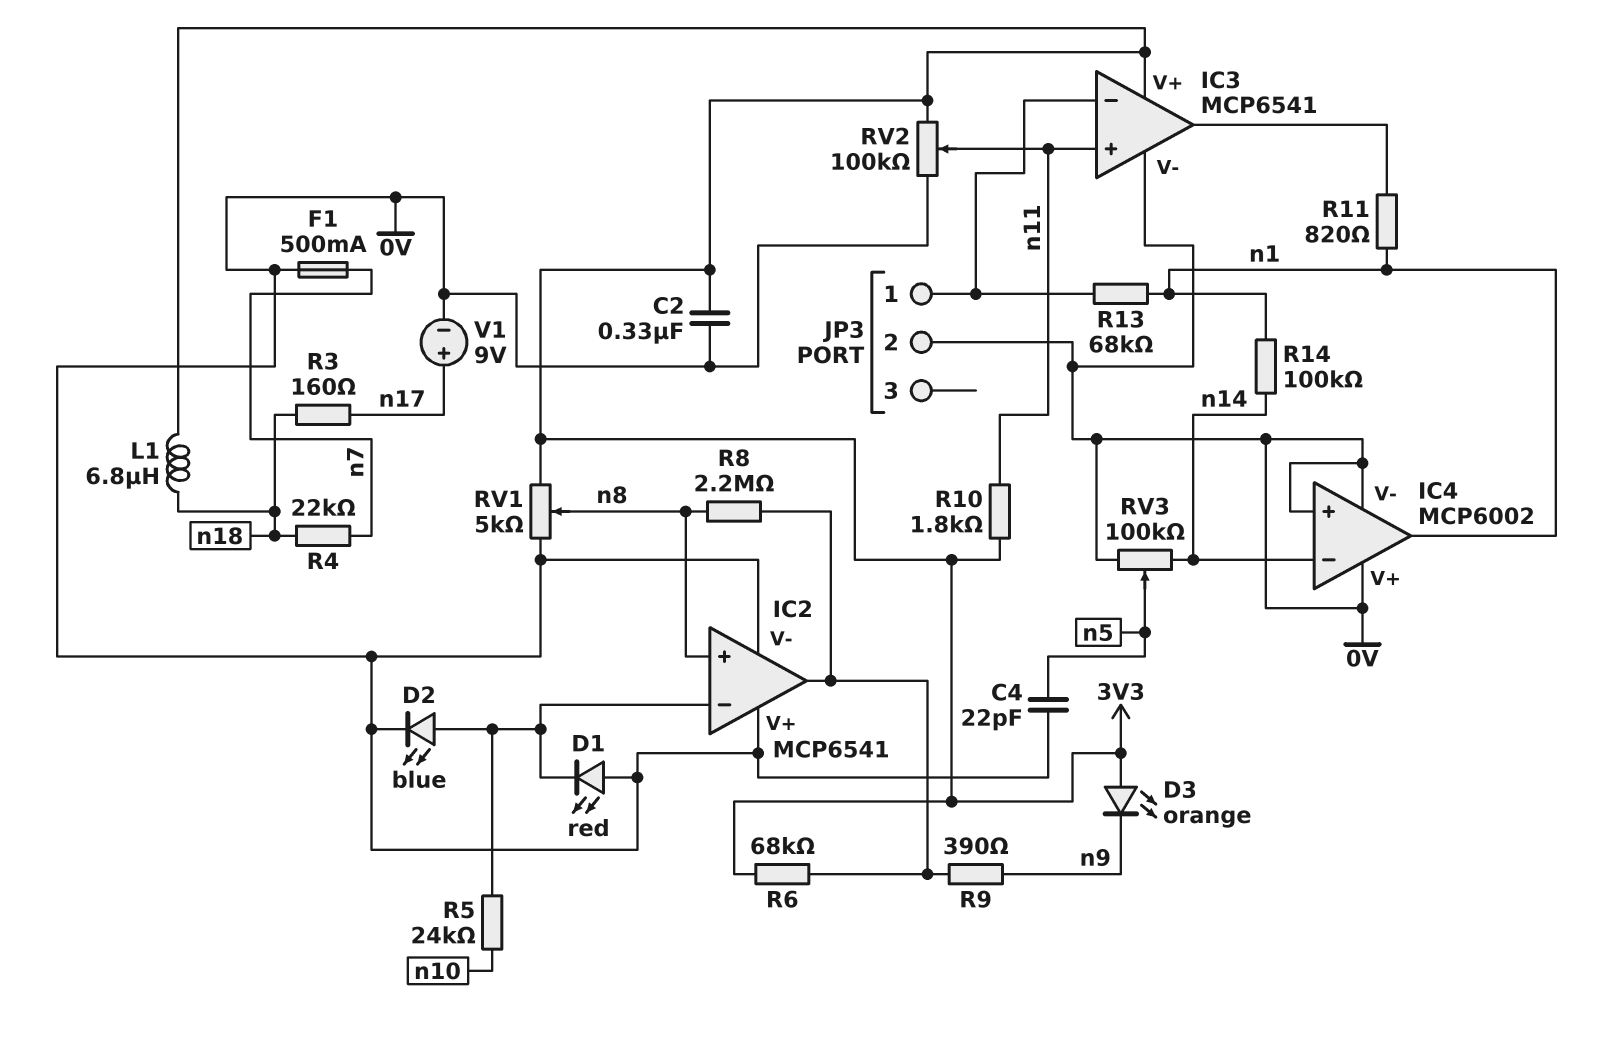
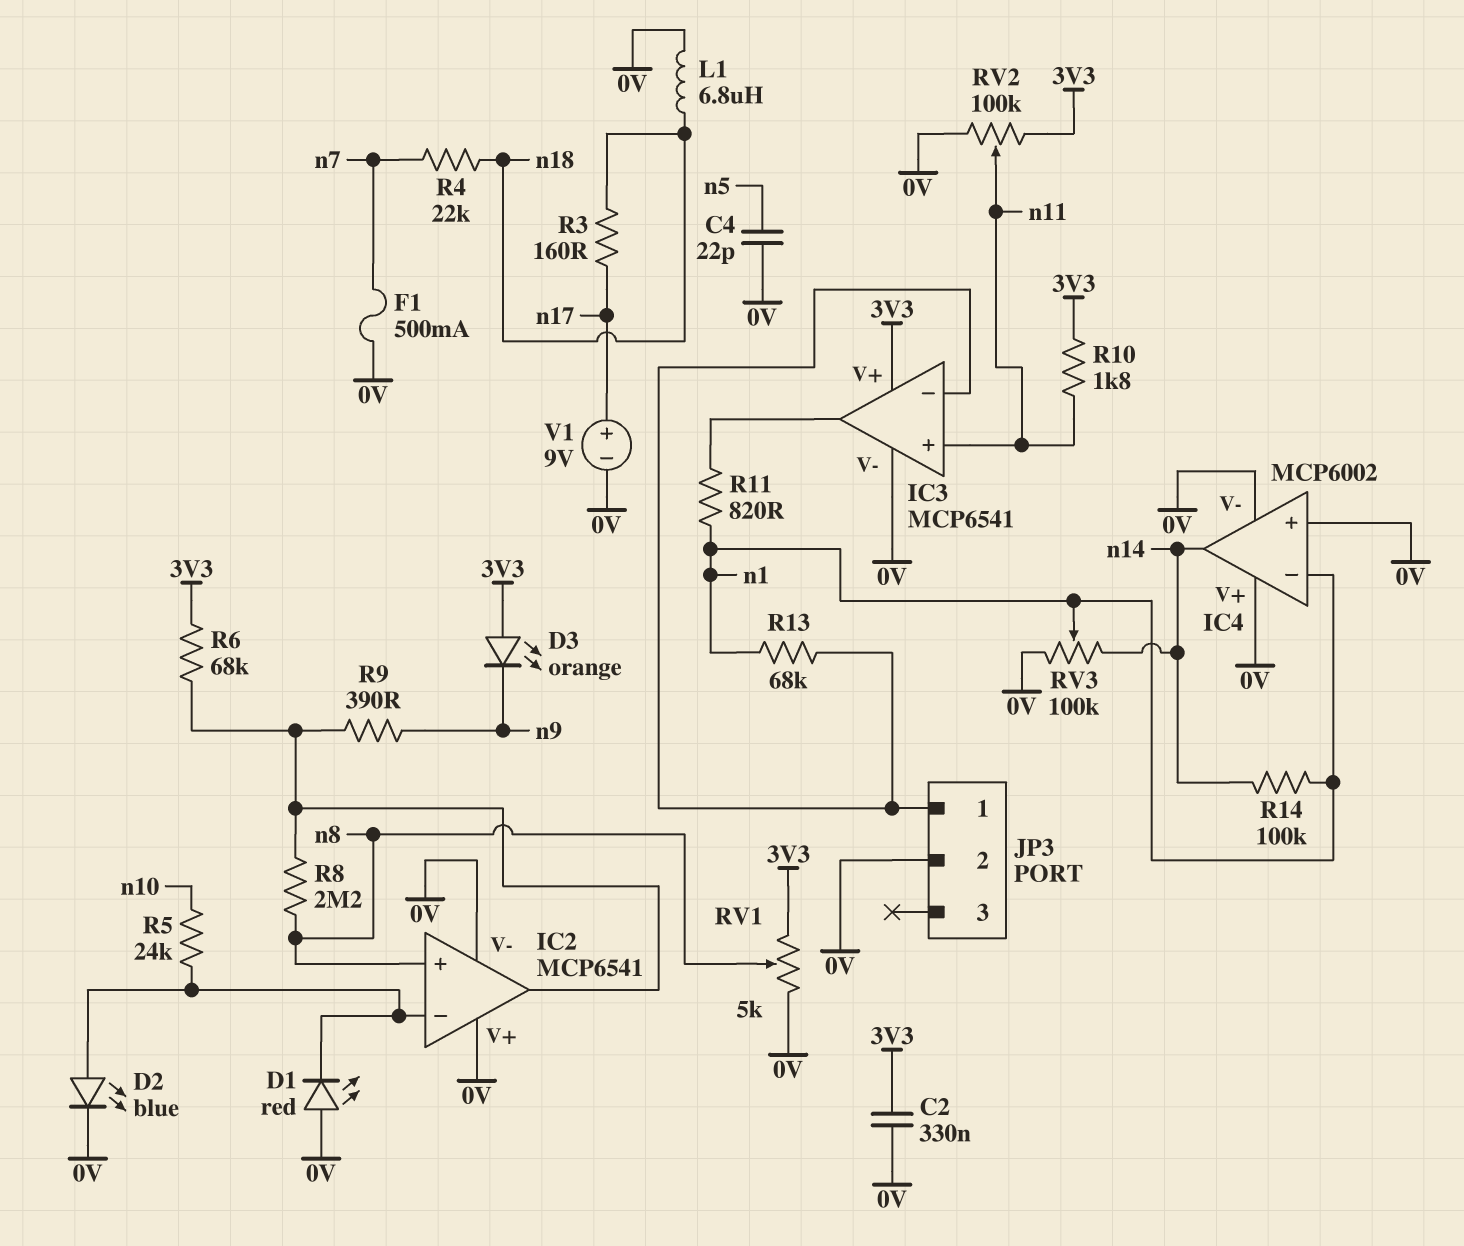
IC4 pin in-: n14 -> n1
IC4 pin out: n1 -> n14
L1: 6.8uH (3V3, n18) -> 6.8uH (0V, n18)
RV3: 100k (0V, n14, wiper n5) -> 100k (0V, n14, wiper n1)

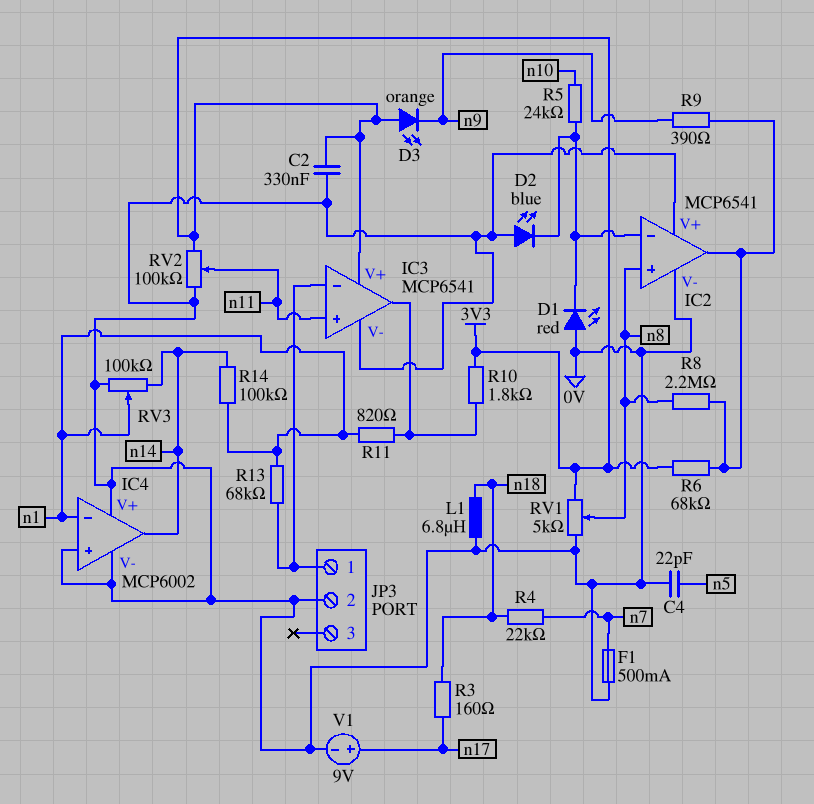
D2: LED blue (A IC2/in-, K 0V) -> LED blue (A 0V, K IC2/in-)
R10: 1.8k (3V3, n11) -> 1.8k (3V3, IC3/out)

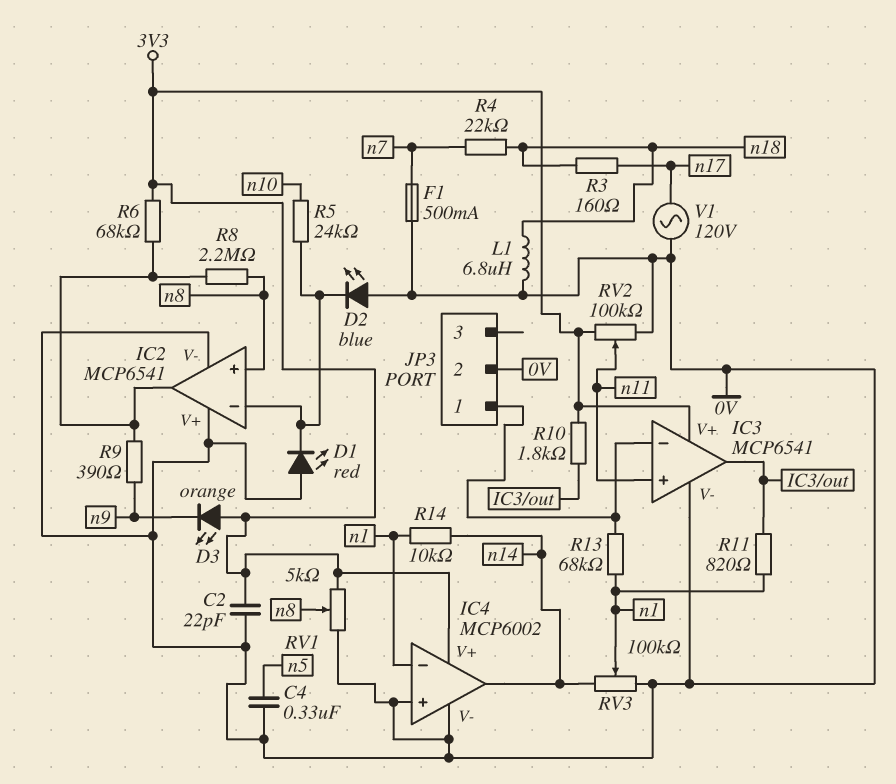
C2: 330nF (0V, 3V3) -> 22pF (0V, 3V3)
C4: 22pF (0V, n5) -> 330nF (0V, n5)
IC4 pin V+: 0V -> 3V3
R14: 100k (n1, n14) -> 10k (n1, n14)
V1: 9V (plus n17, minus 0V) -> AC 120V (0V, n17)

